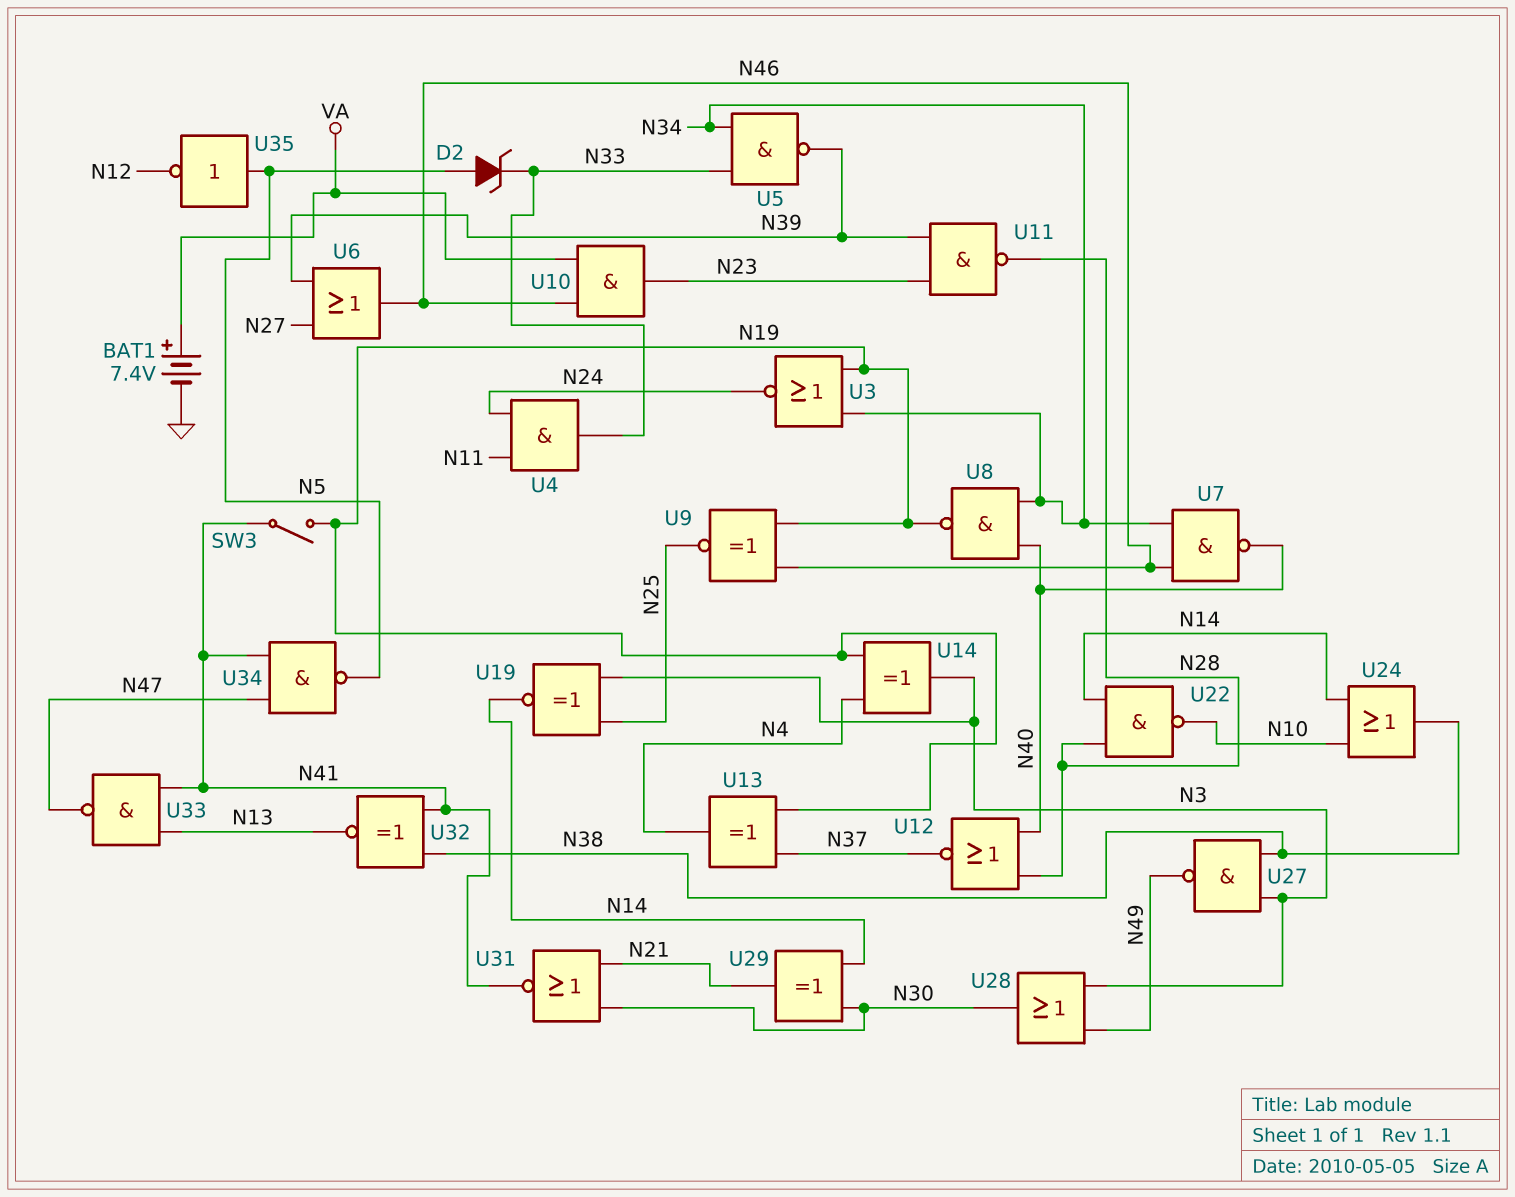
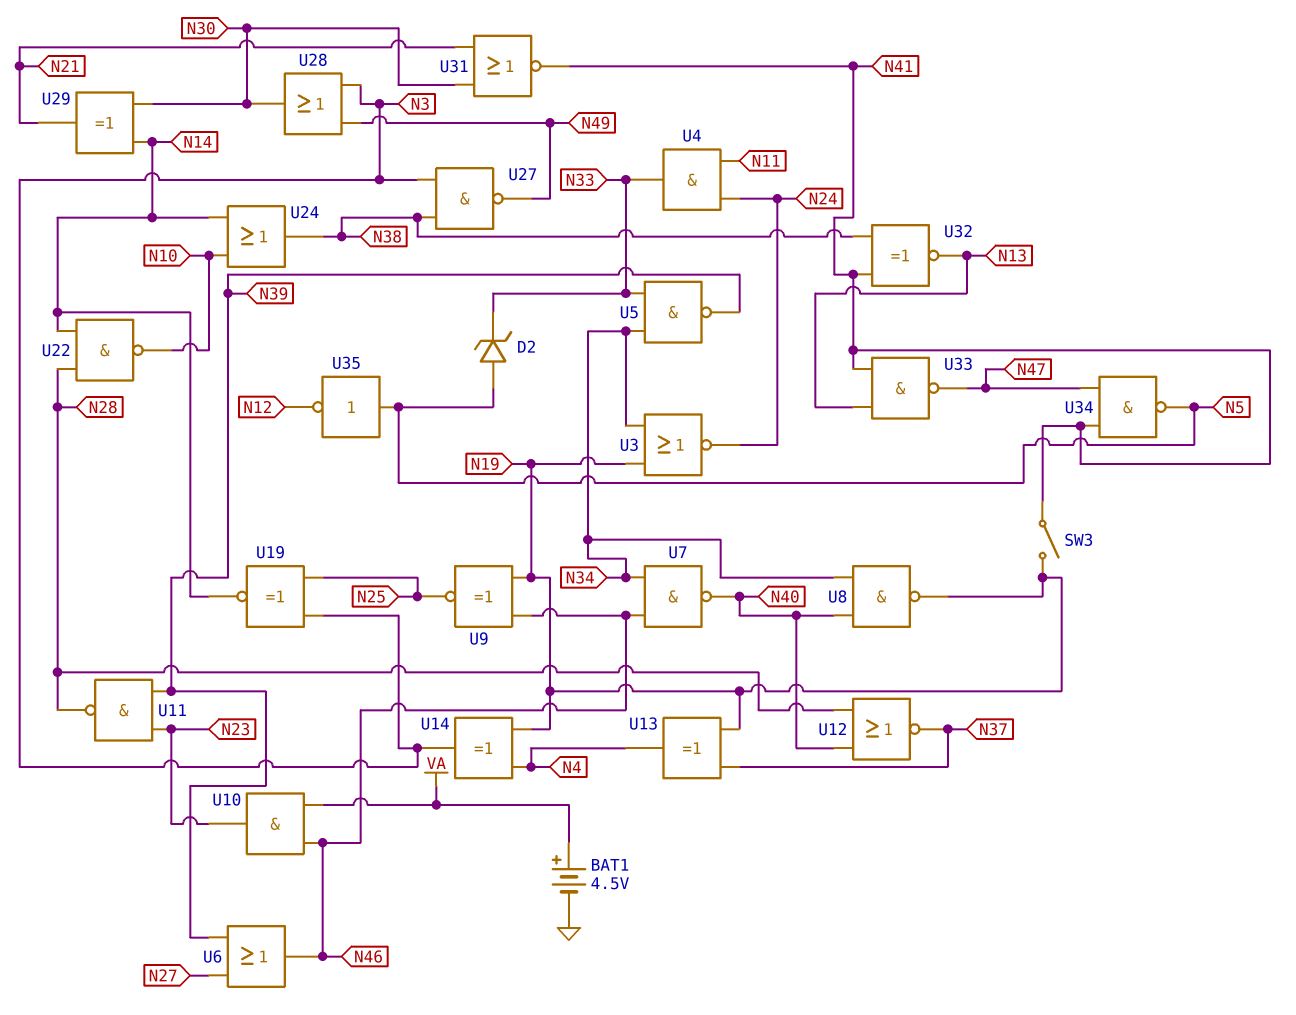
BAT1: 7.4V (plus VA, minus GND) -> 4.5V (plus VA, minus GND)

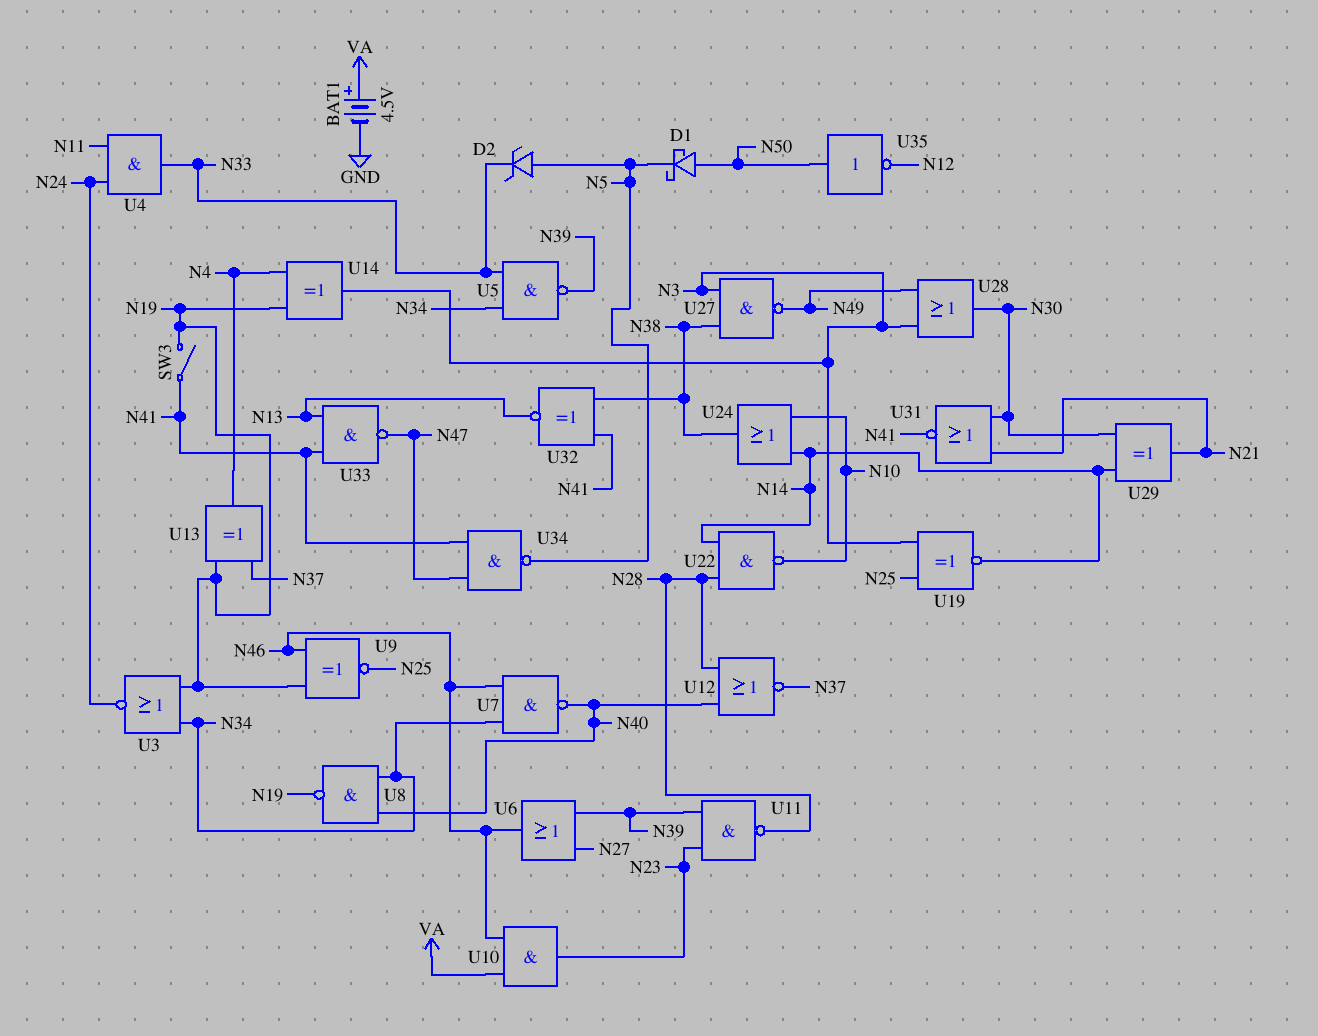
D1: none -> schottky (A N50, K N5)
U35: NOT (in N5, out N12) -> NOT (in N50, out N12)

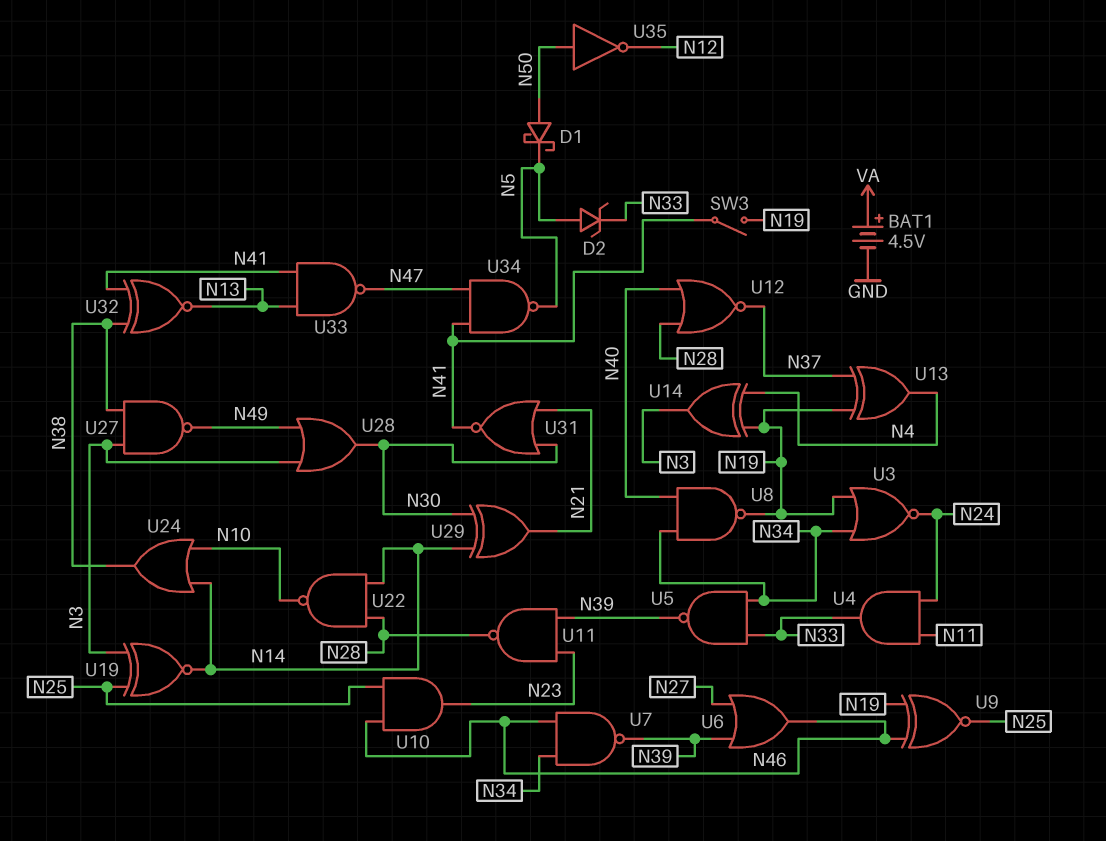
U7: NAND (in N34, in N46, out N40) -> NAND (in N34, in N46, out N39)
U10: AND (in N46, in VA, out N23) -> AND (in N25, in N46, out N23)

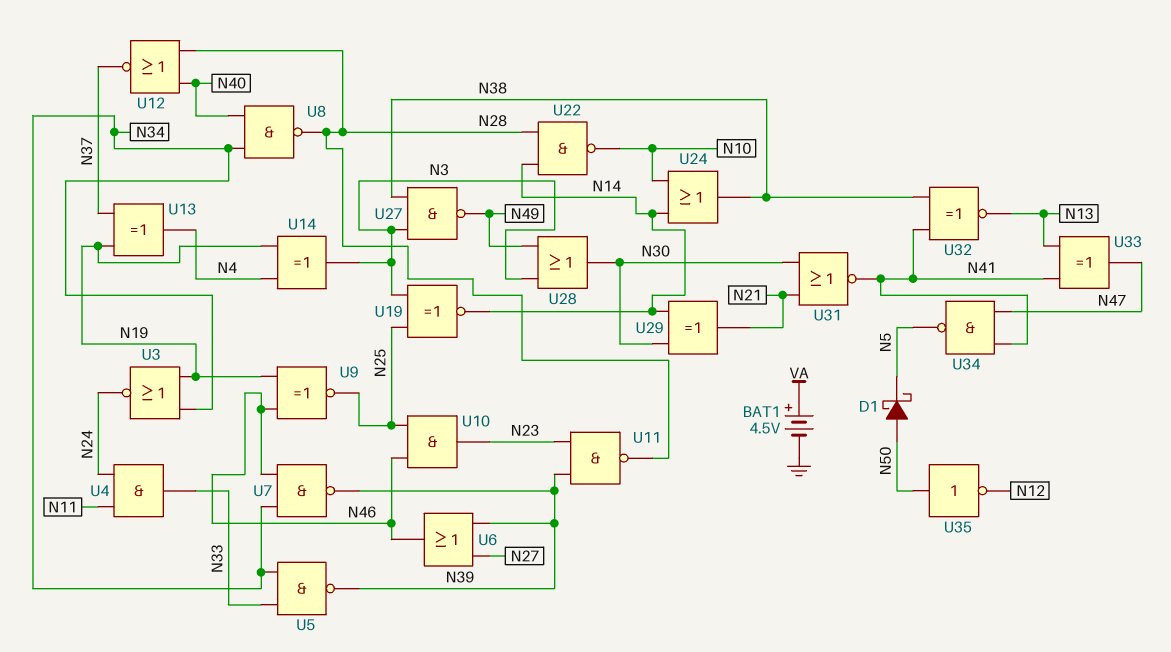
D2: zener (A N5, K N33) -> none
SW3: switch (N19, N41) -> none
U8: NAND (in N34, in N40, out N19) -> NAND (in N34, in N40, out N28)
U33: NAND (in N13, in N41, out N47) -> XOR (in N13, in N41, out N47)

